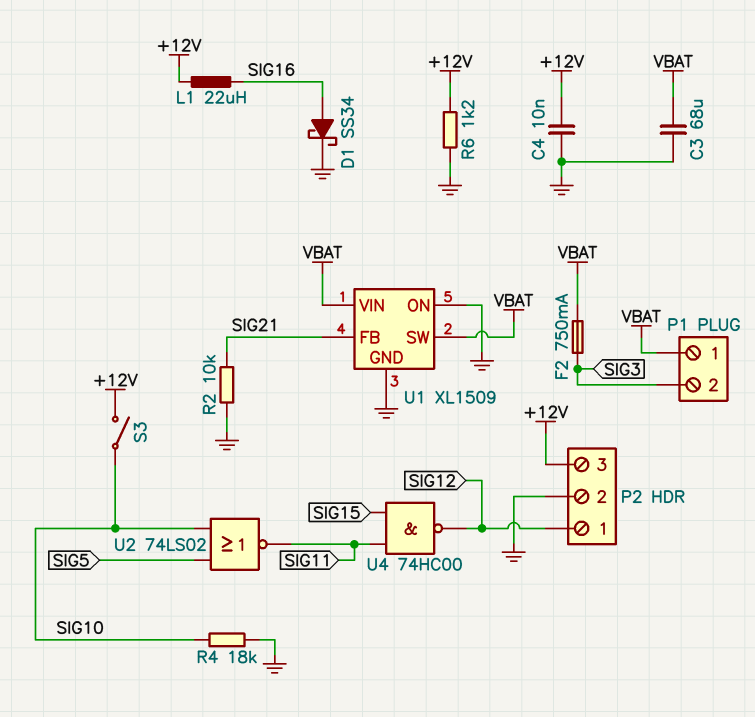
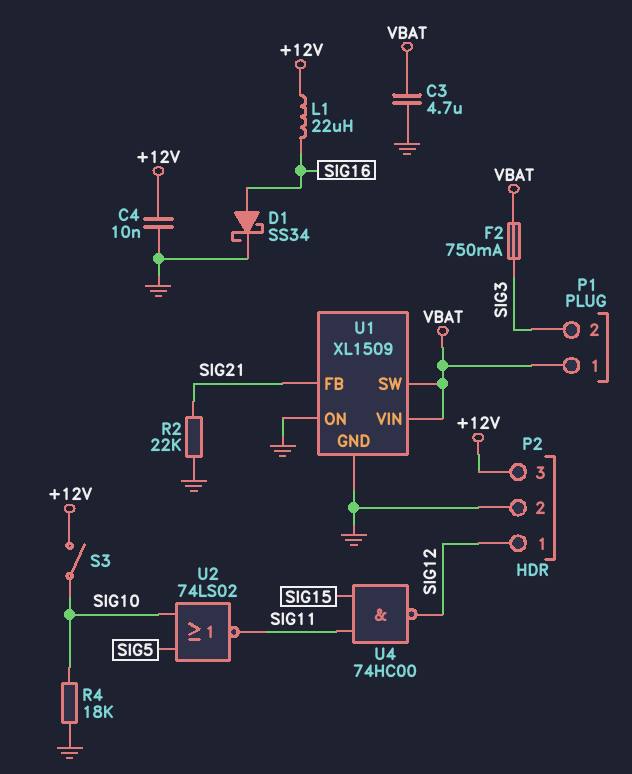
C3: 68uF (GND, VBAT) -> 4.7uF (GND, VBAT)
R2: 10k (GND, SIG21) -> 22k (GND, SIG21)
R6: 1.2k (+12V, GND) -> none

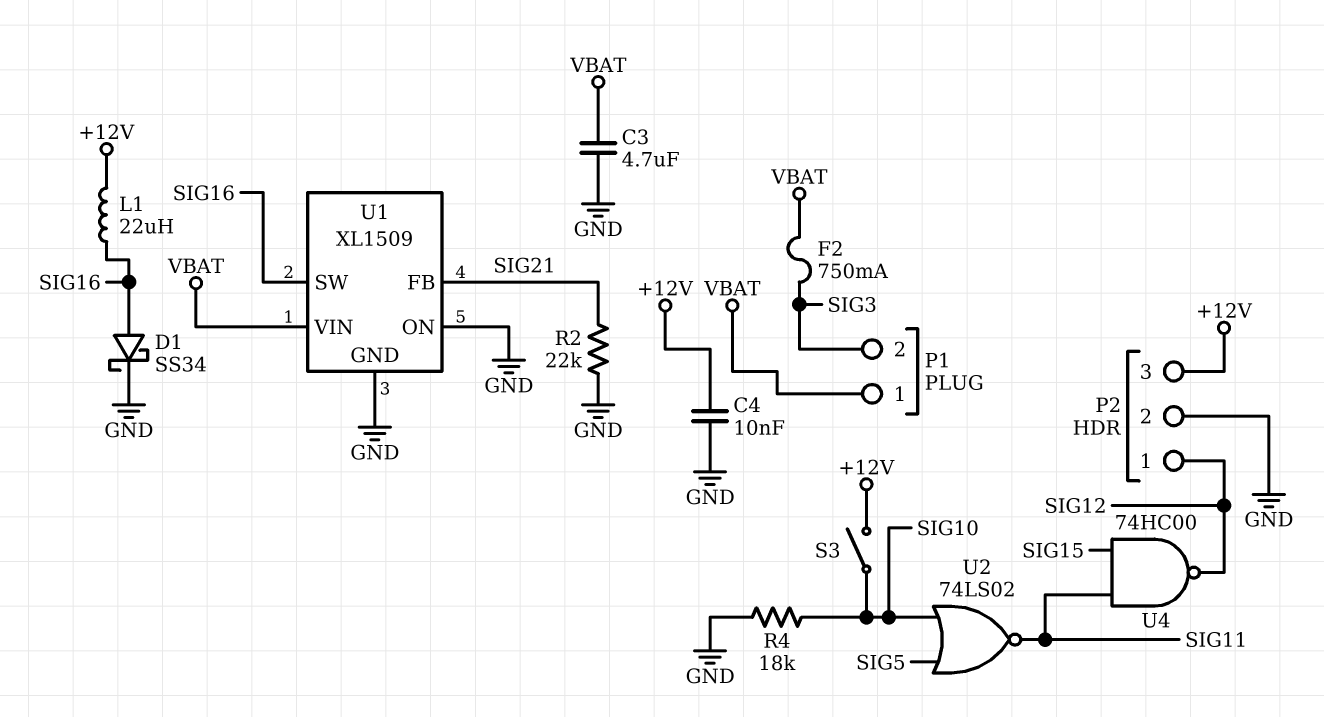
U1 pin SW: VBAT -> SIG16

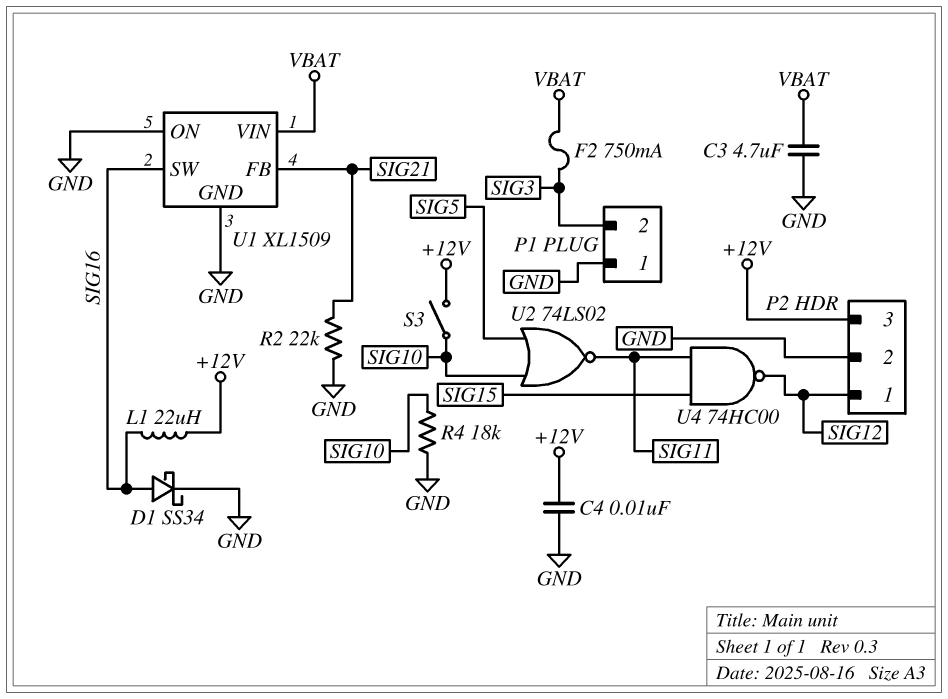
P1 pin 1: VBAT -> GND

